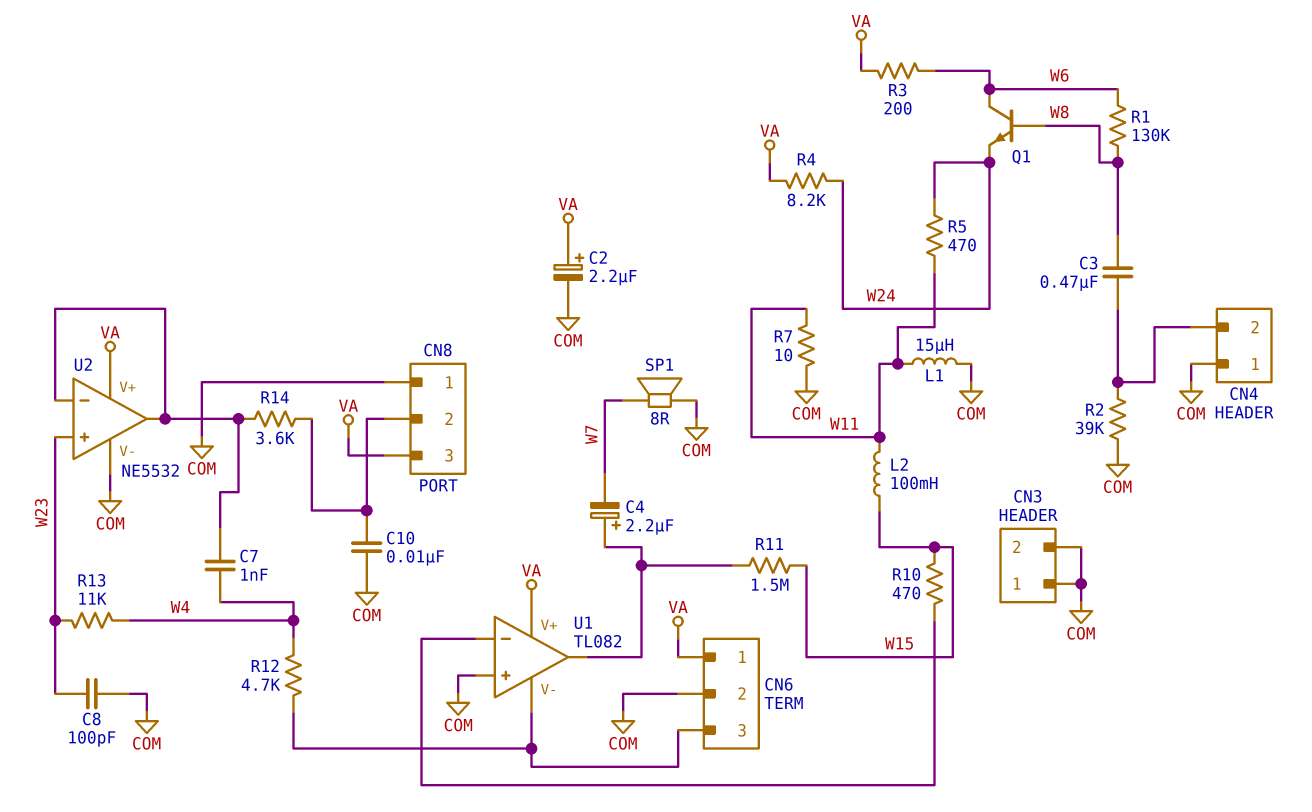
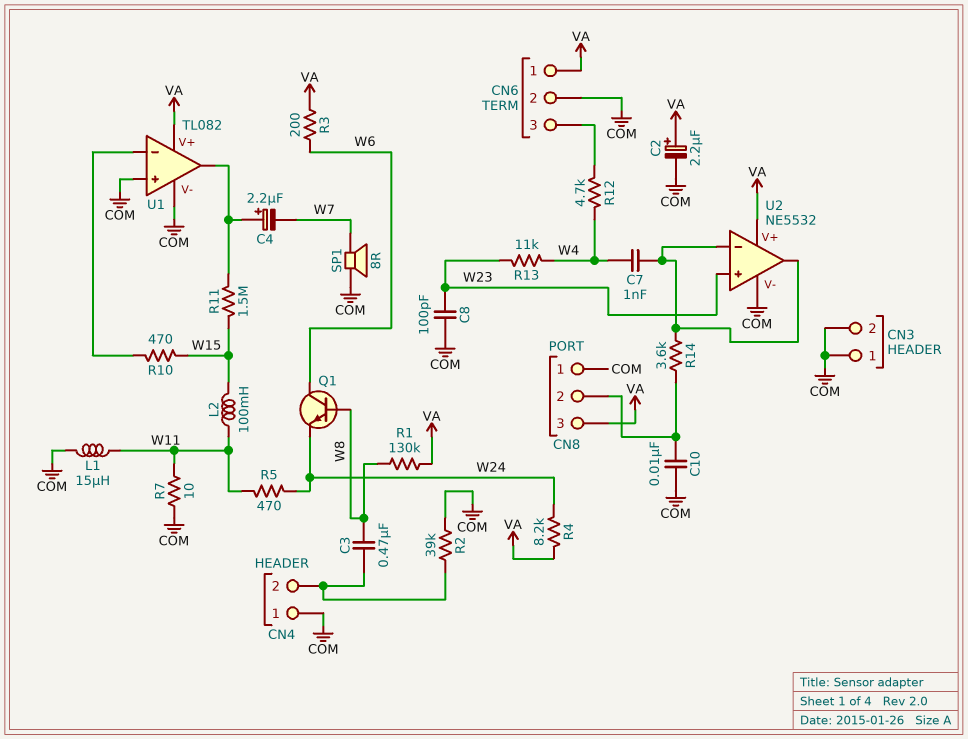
R1: 130k (W6, W8) -> 130k (VA, W8)
U1 pin V-: CN6/3 -> COM

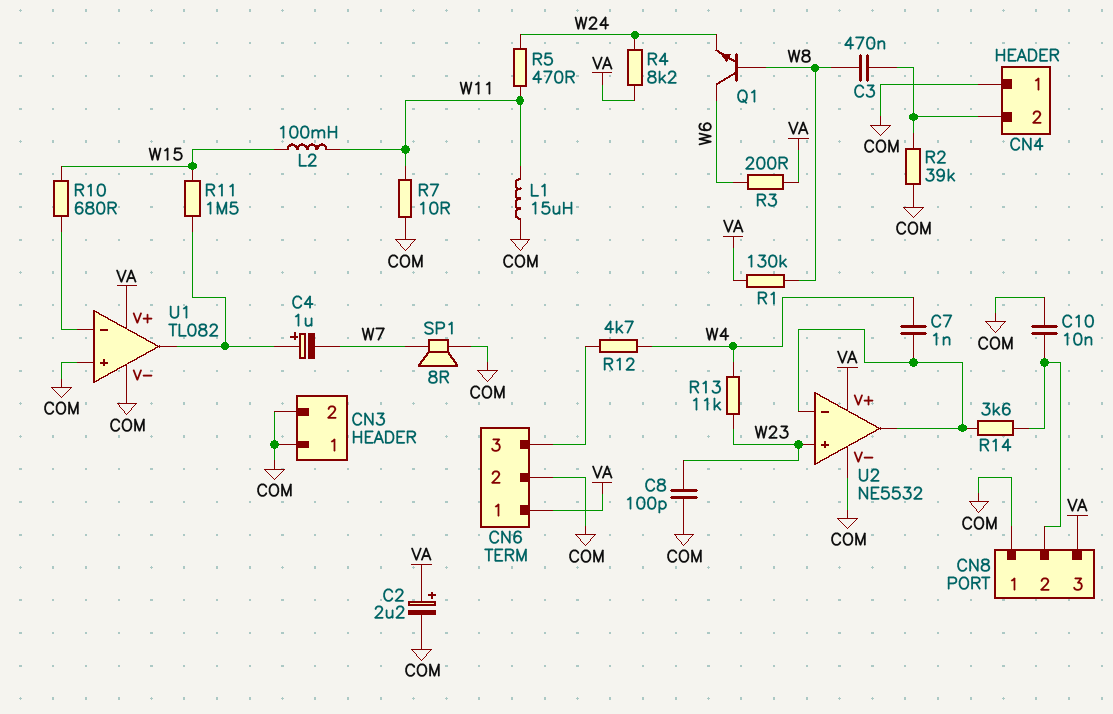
C4: 2.2uF (plus U1/out, minus W7) -> 1uF (plus U1/out, minus W7)
R10: 470 (U1/in-, W15) -> 680 (U1/in-, W15)

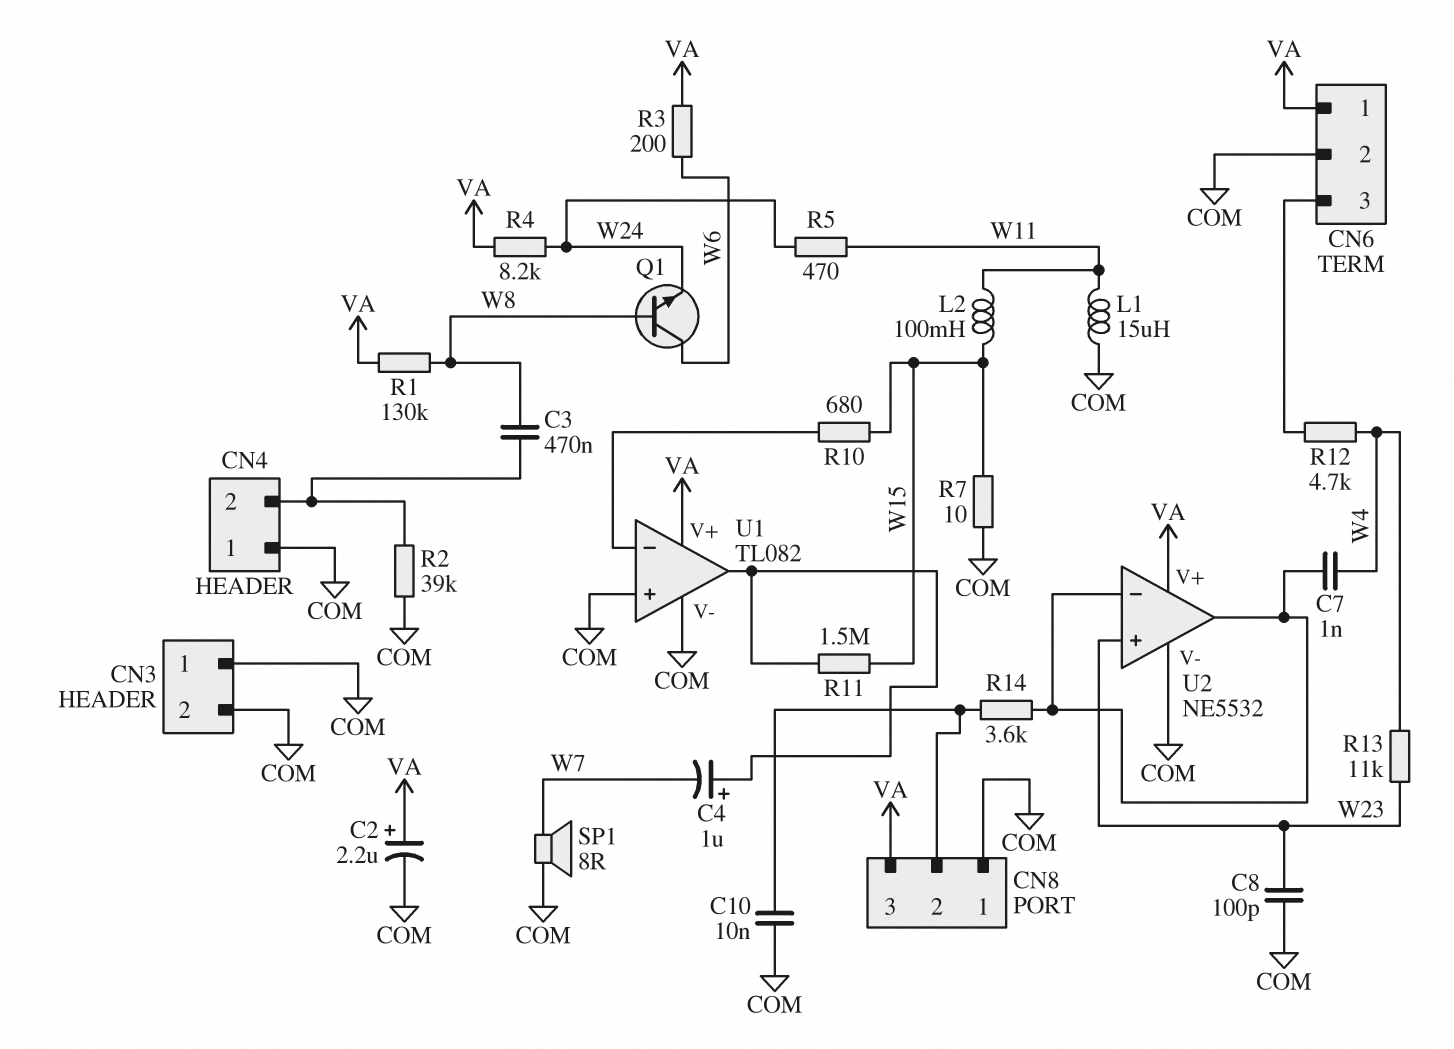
R7: 10 (COM, W11) -> 10 (COM, W15)

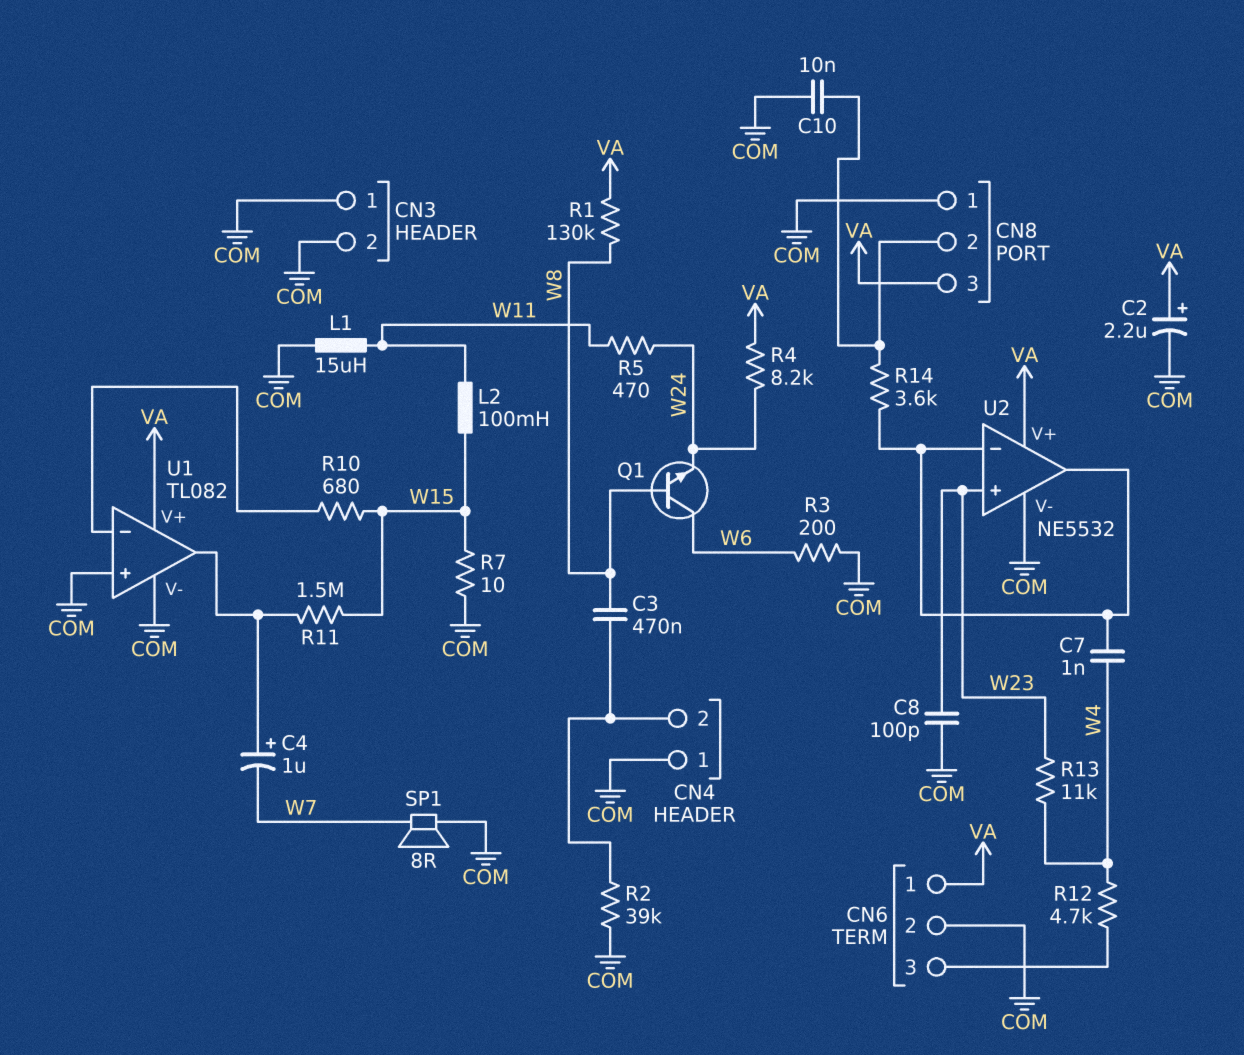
R3: 200 (VA, W6) -> 200 (COM, W6)

